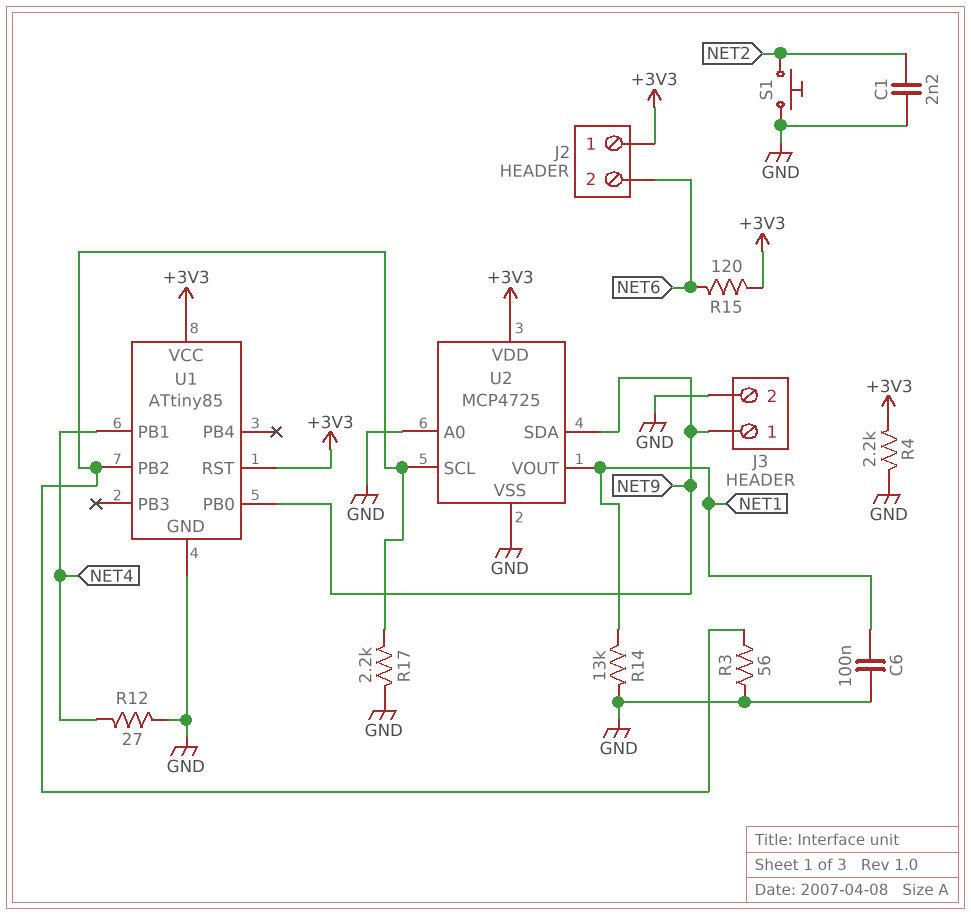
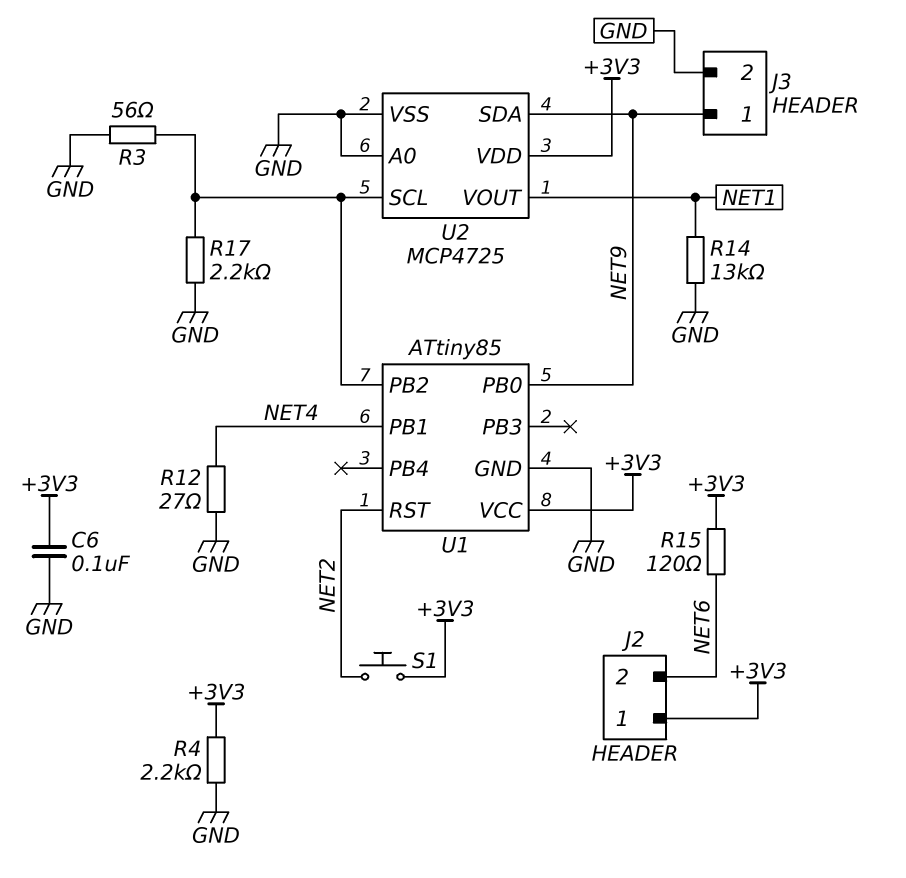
C1: 2.2nF (GND, NET2) -> none
C6: 100nF (GND, NET1) -> 100nF (+3V3, GND)
S1: button (GND, NET2) -> button (+3V3, NET2)
U1 pin RST: +3V3 -> NET2

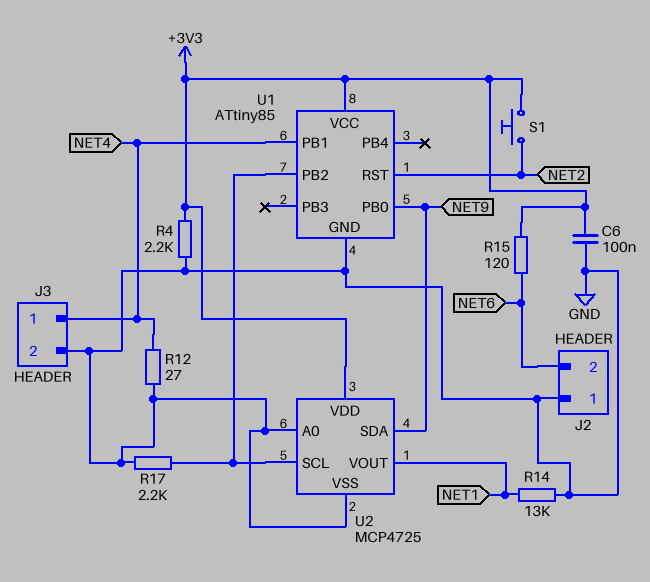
J2 pin 1: +3V3 -> GND
J3 pin 1: NET9 -> NET4
R3: 56 (GND, U1/PB2) -> none

